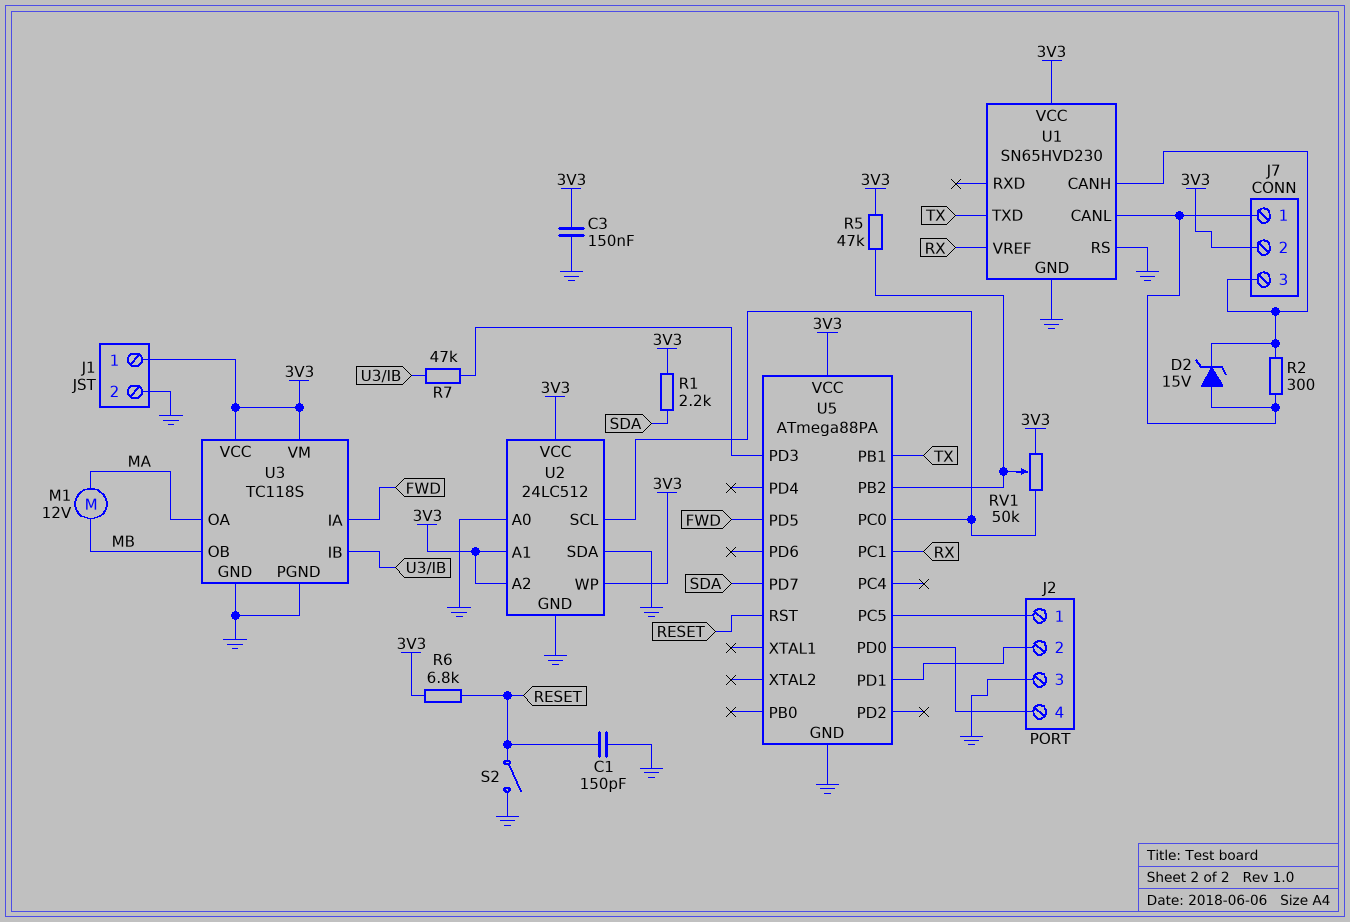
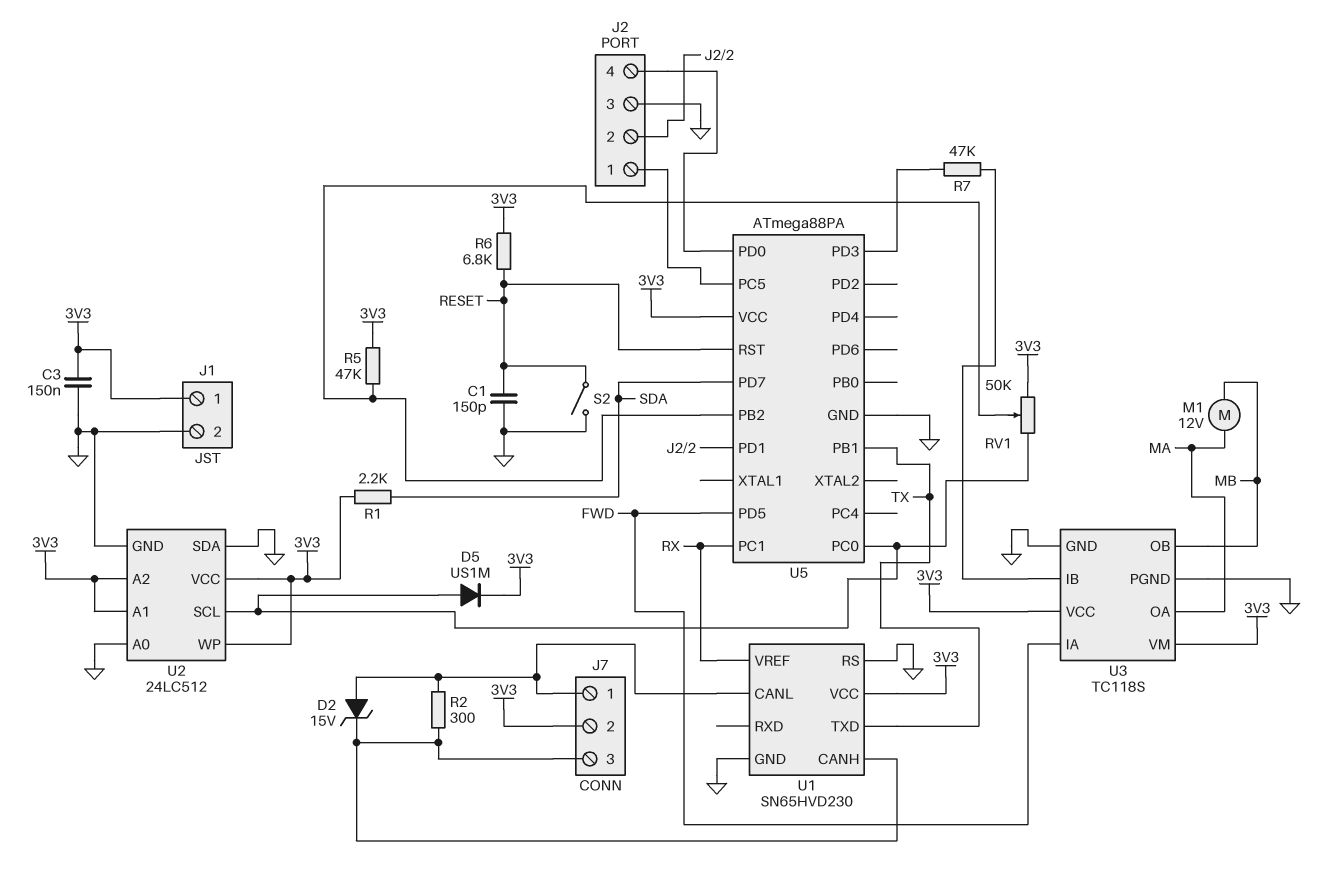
D5: none -> diode US1M (A U2/SCL, K 3V3)

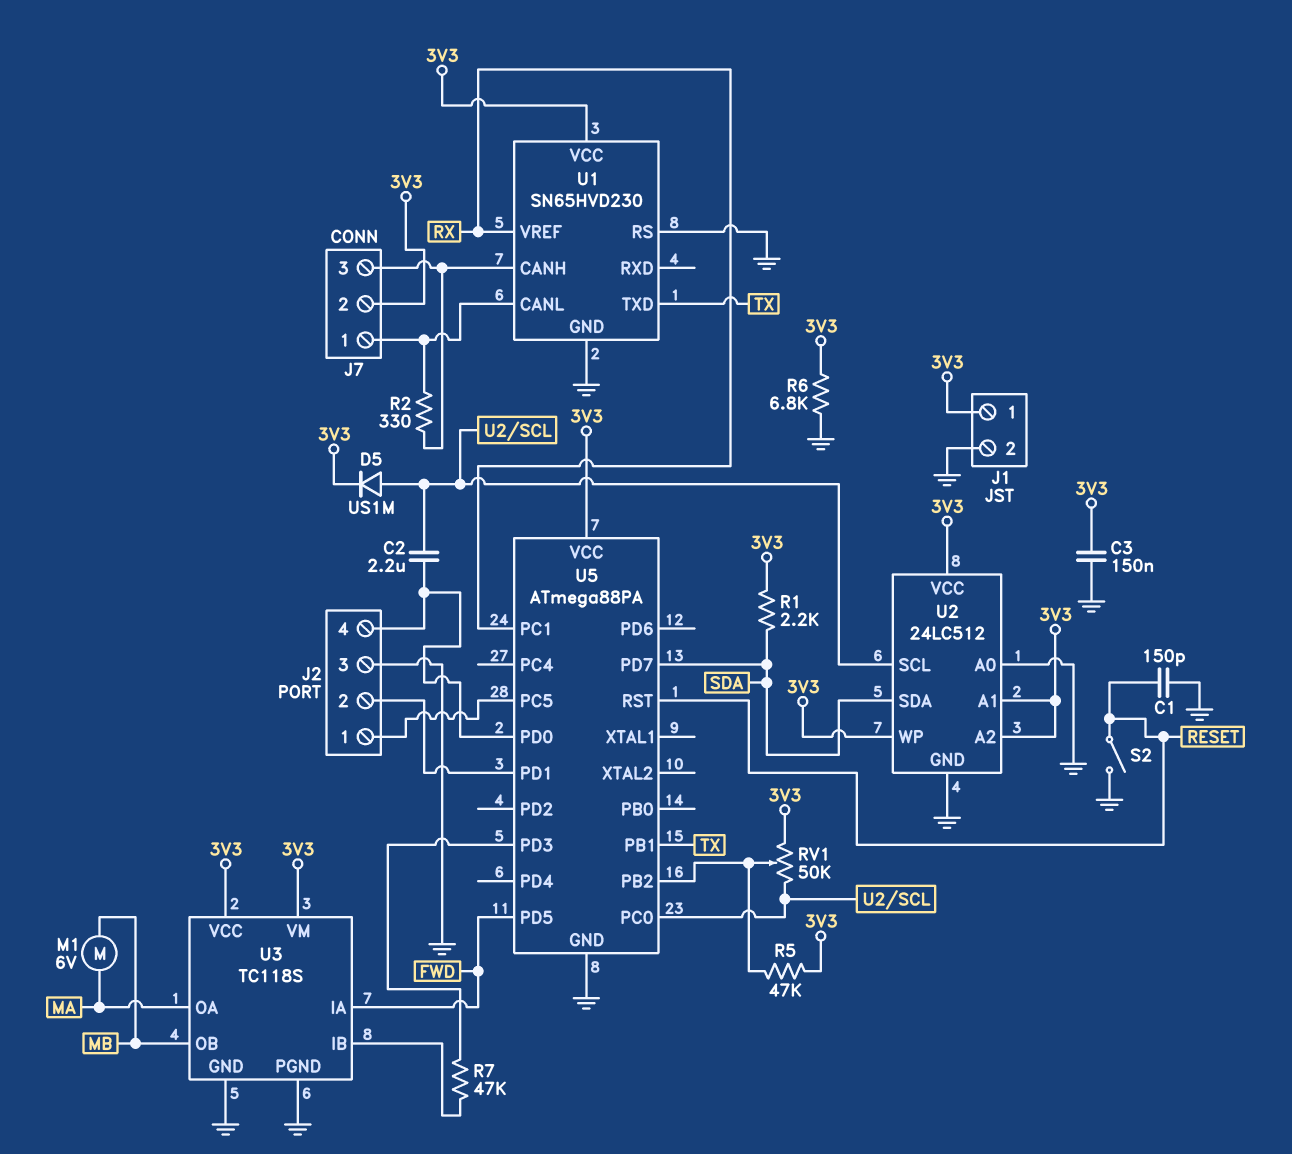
C2: none -> 2.2uF (J2/4, U2/SCL)
D2: zener 15V (A J7/1, K J7/3) -> none
M1: motor 12V (MA, MB) -> motor 6V (MA, MB)
R2: 300 (J7/1, J7/3) -> 330 (J7/1, J7/3)
R6: 6.8k (3V3, RESET) -> 6.8k (3V3, GND)
U2 pin SDA: GND -> SDA

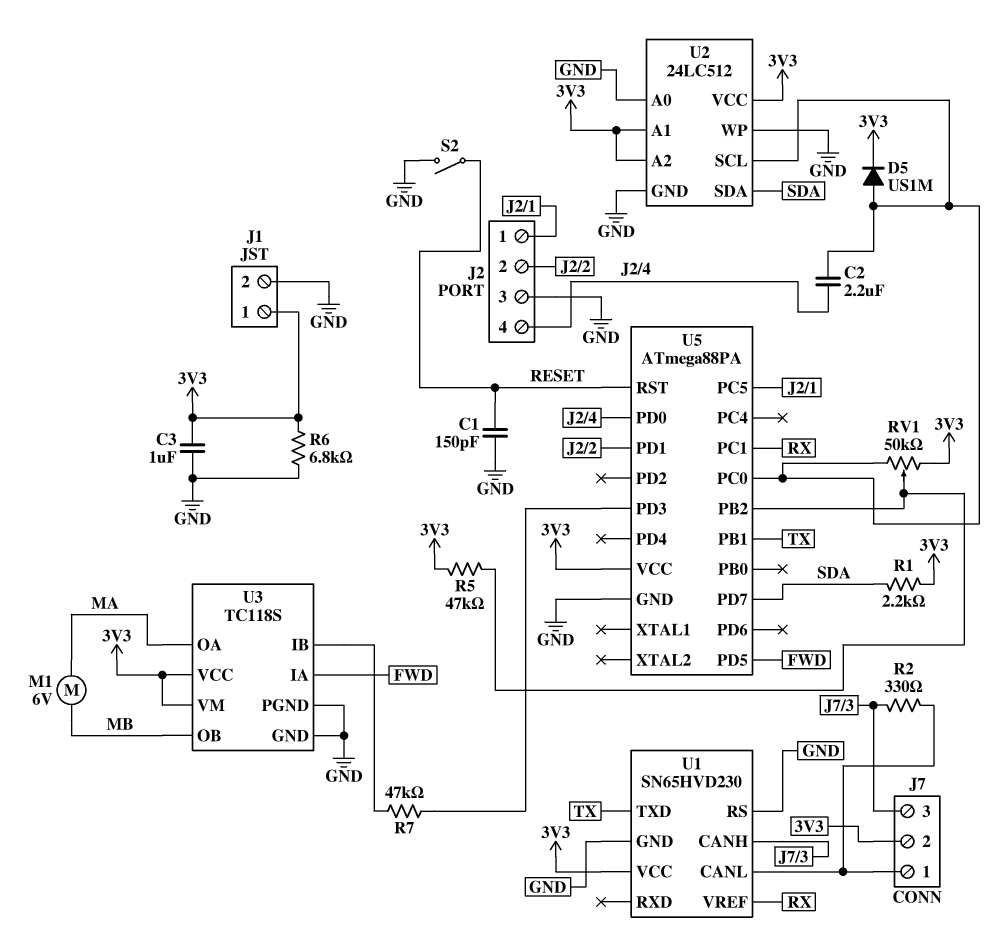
C3: 150nF (3V3, GND) -> 1uF (3V3, GND)
U2 pin WP: 3V3 -> GND

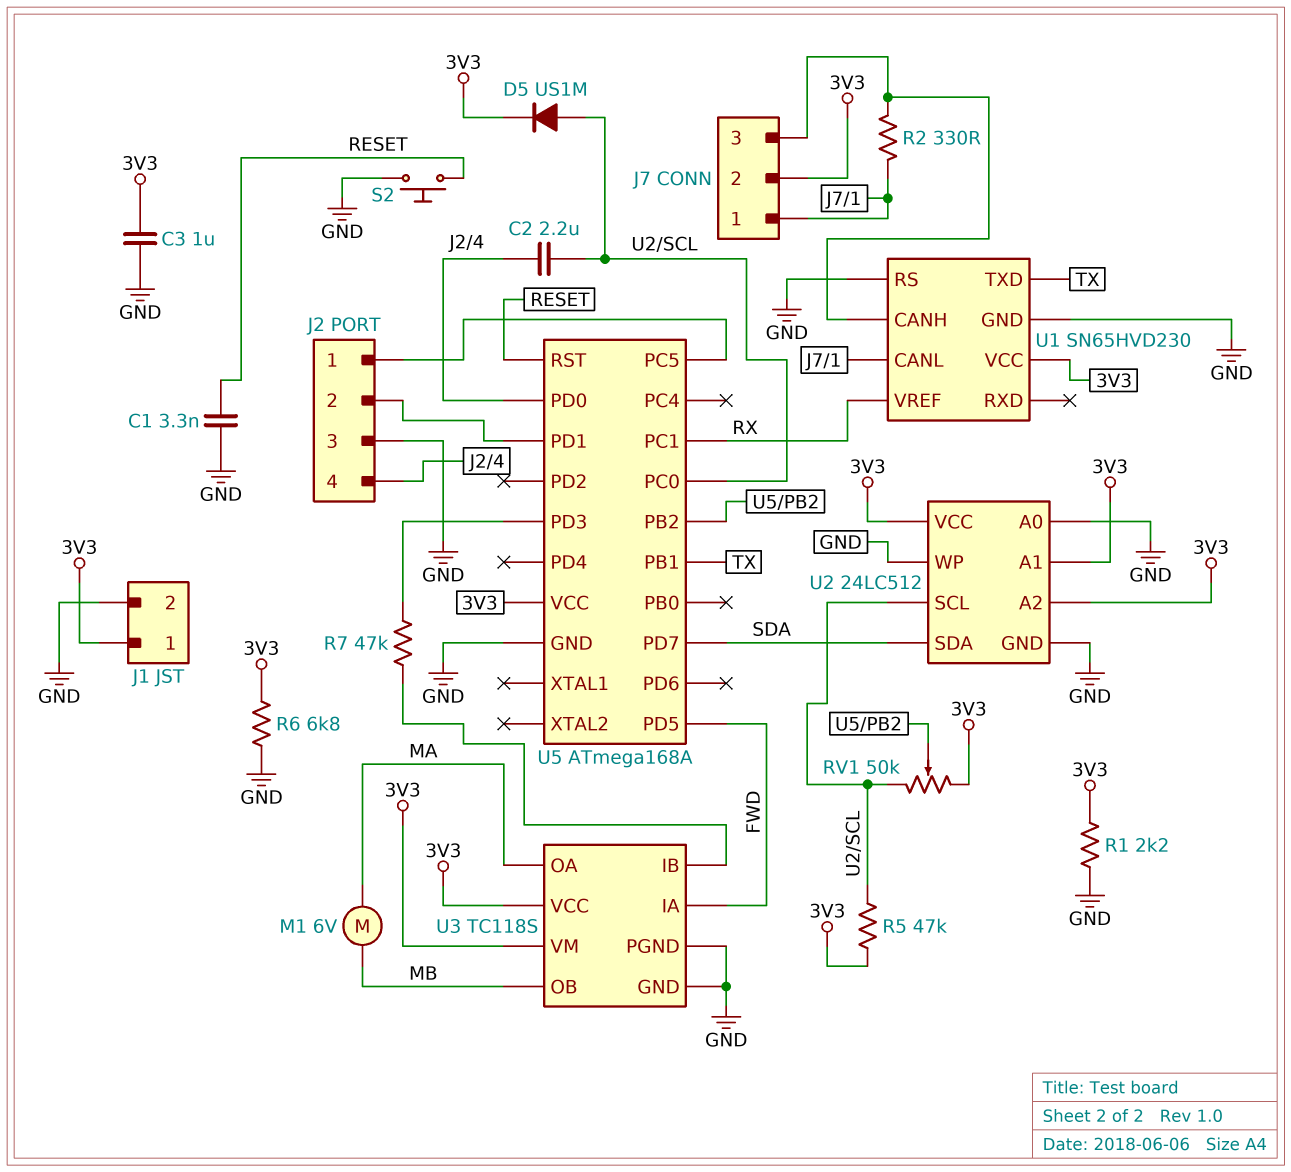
C1: 150pF (GND, RESET) -> 3.3nF (GND, RESET)
R1: 2.2k (3V3, SDA) -> 2.2k (3V3, GND)
R5: 47k (3V3, U5/PB2) -> 47k (3V3, U2/SCL)
S2: switch (GND, RESET) -> button (GND, RESET)
U5: ATmega88PA -> ATmega168A

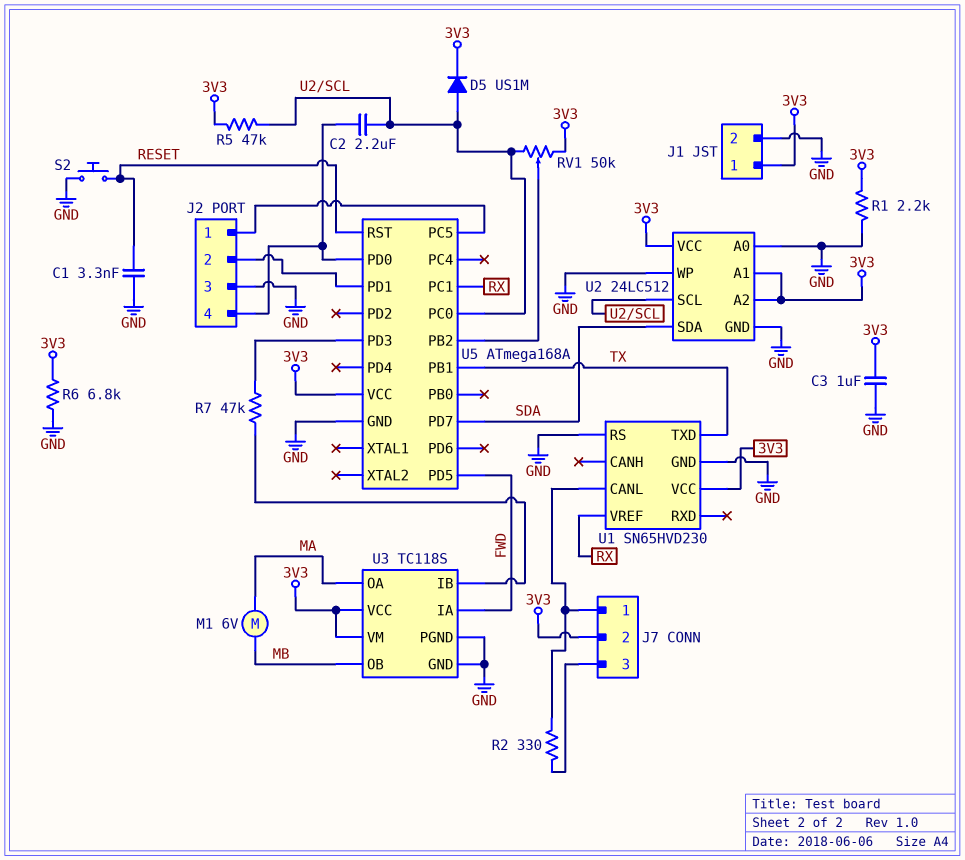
U1 pin CANH: J7/3 -> none

